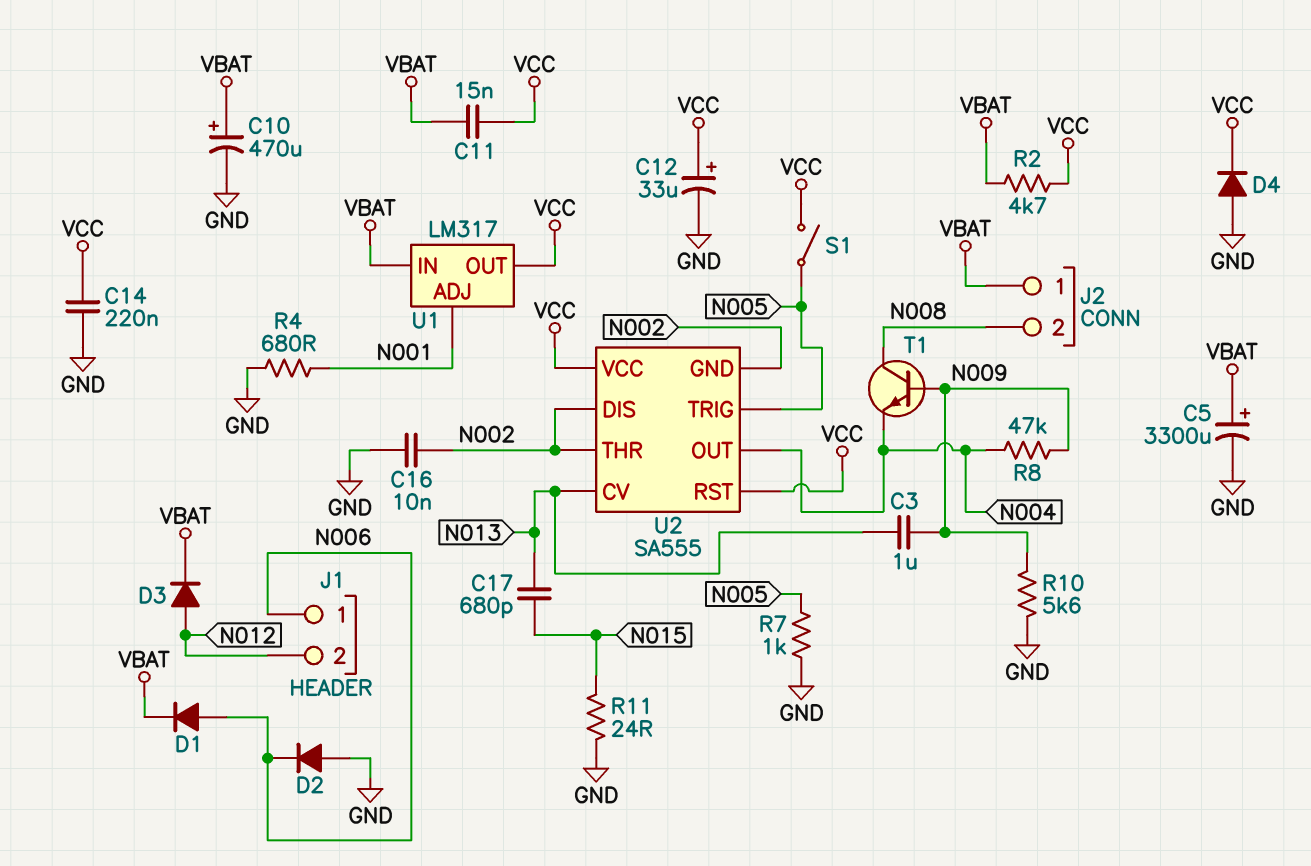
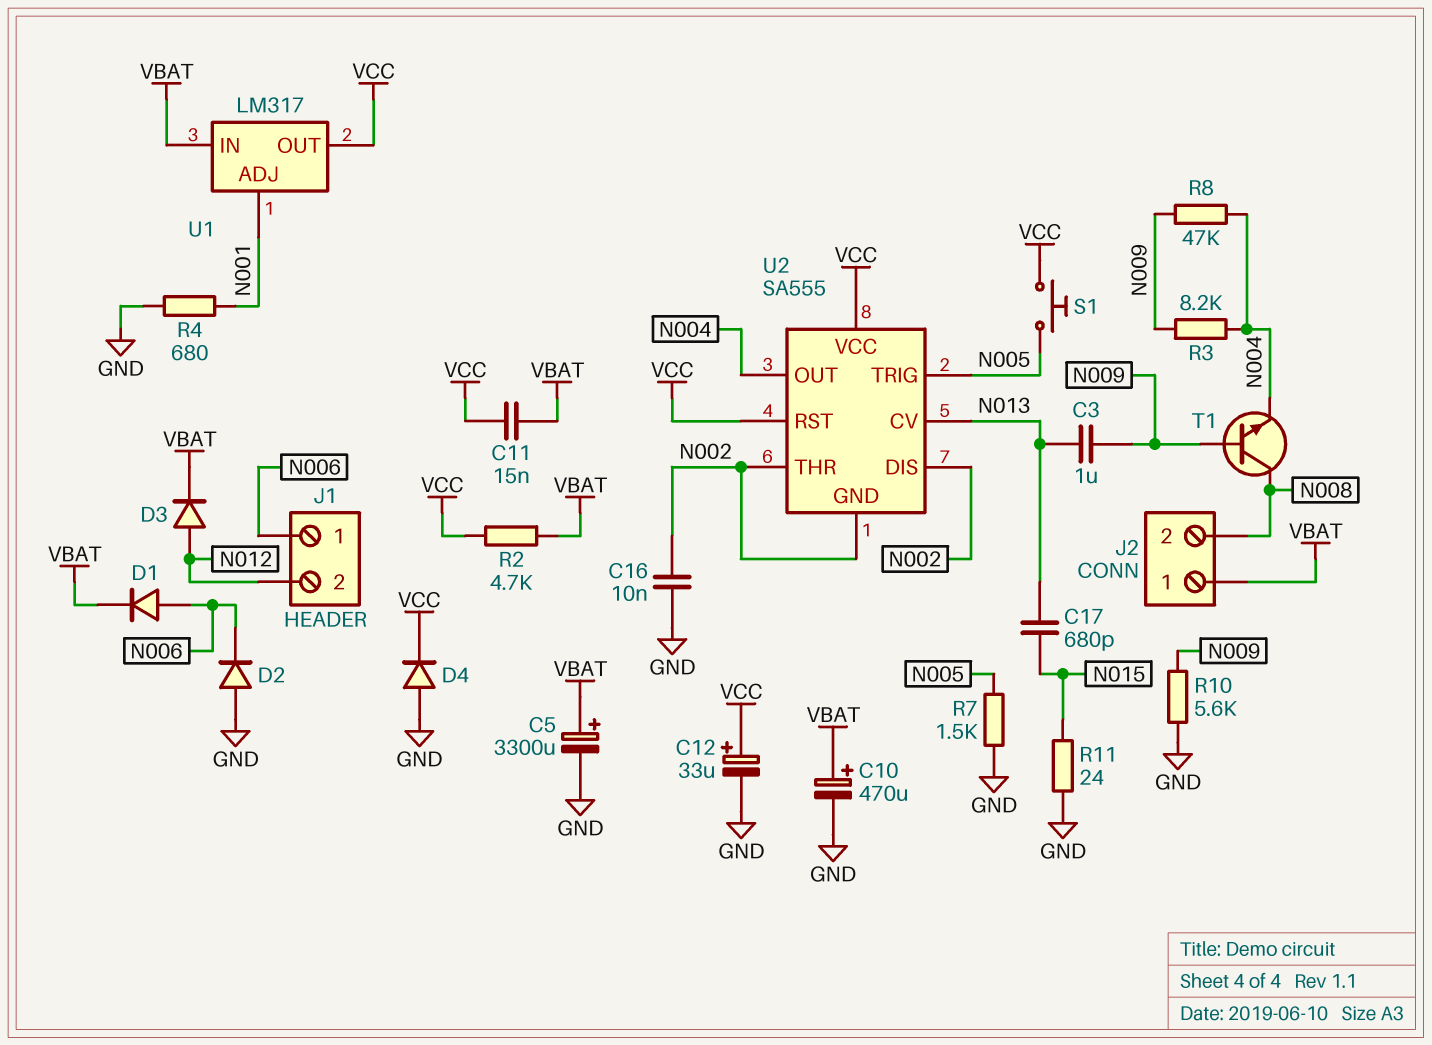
C14: 220nF (GND, VCC) -> none
R3: none -> 8.2k (N004, N009)
R7: 1k (GND, N005) -> 1.5k (GND, N005)
S1: switch (N005, VCC) -> button (N005, VCC)

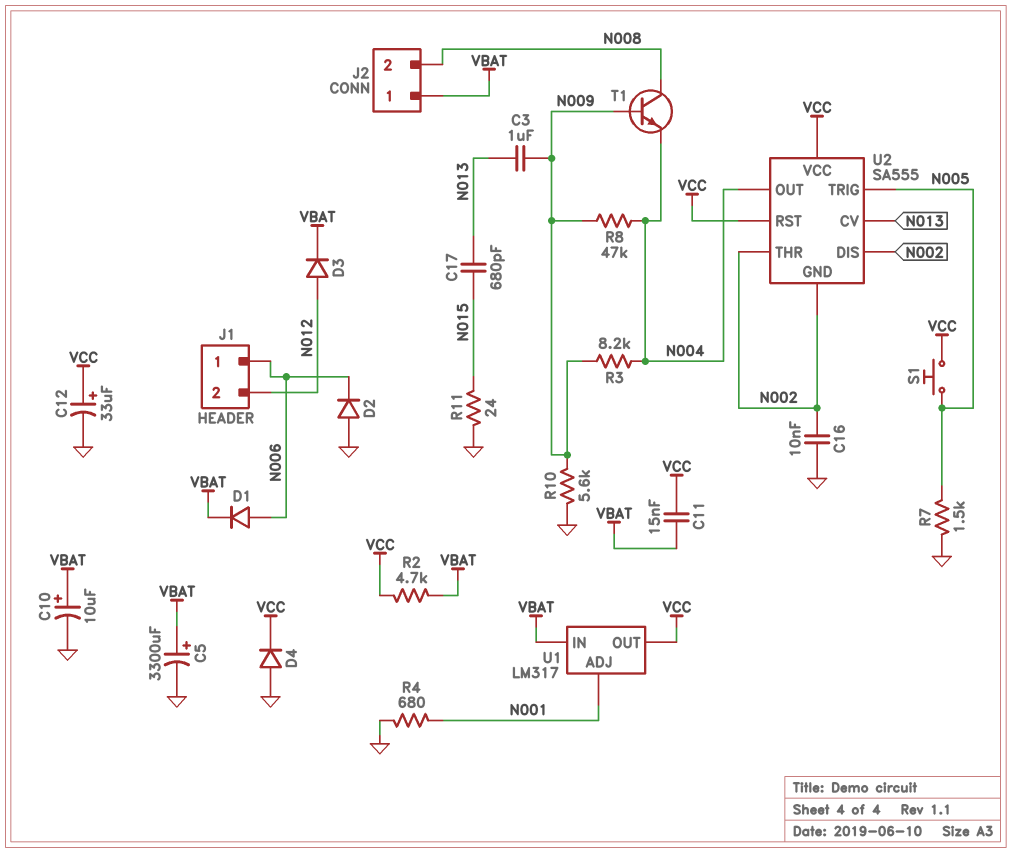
C10: 470uF (plus VBAT, minus GND) -> 10uF (plus VBAT, minus GND)

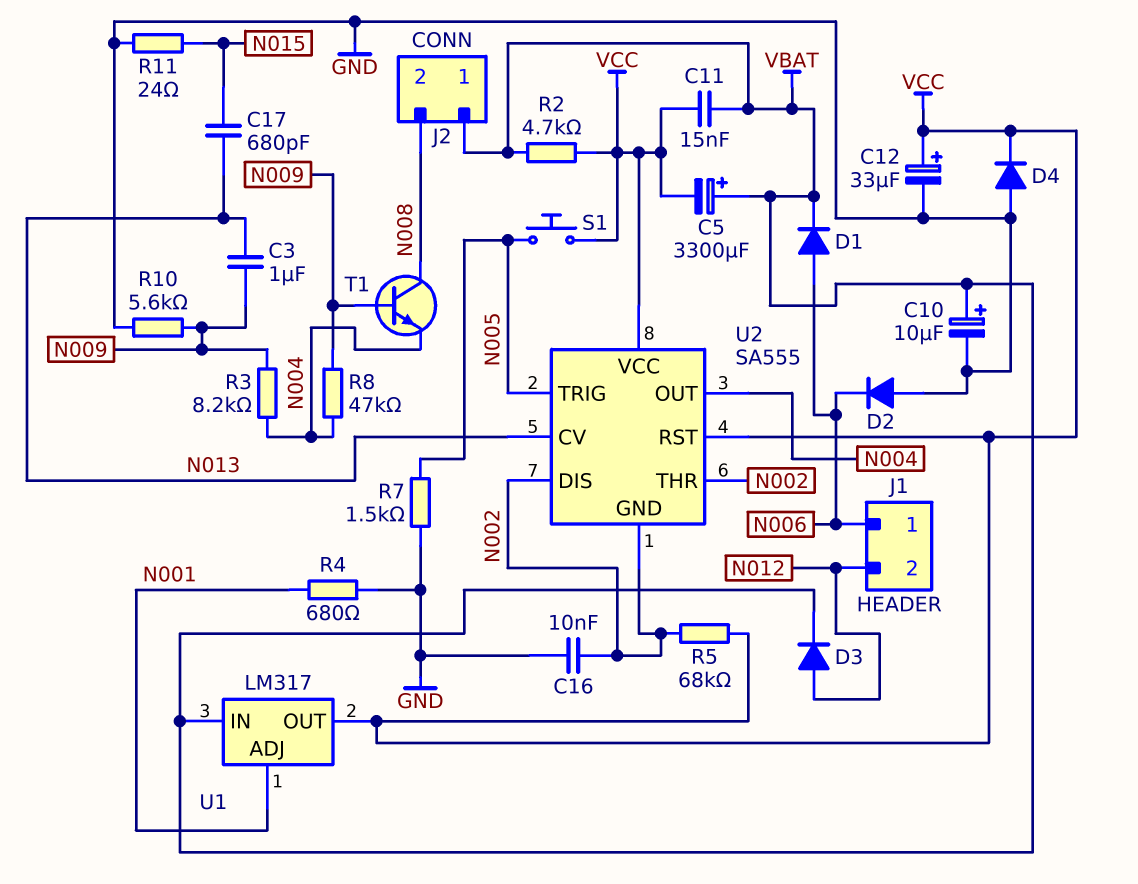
C5: 3300uF (plus VBAT, minus GND) -> 3300uF (plus VBAT, minus VCC)
R5: none -> 68k (N002, VCC)

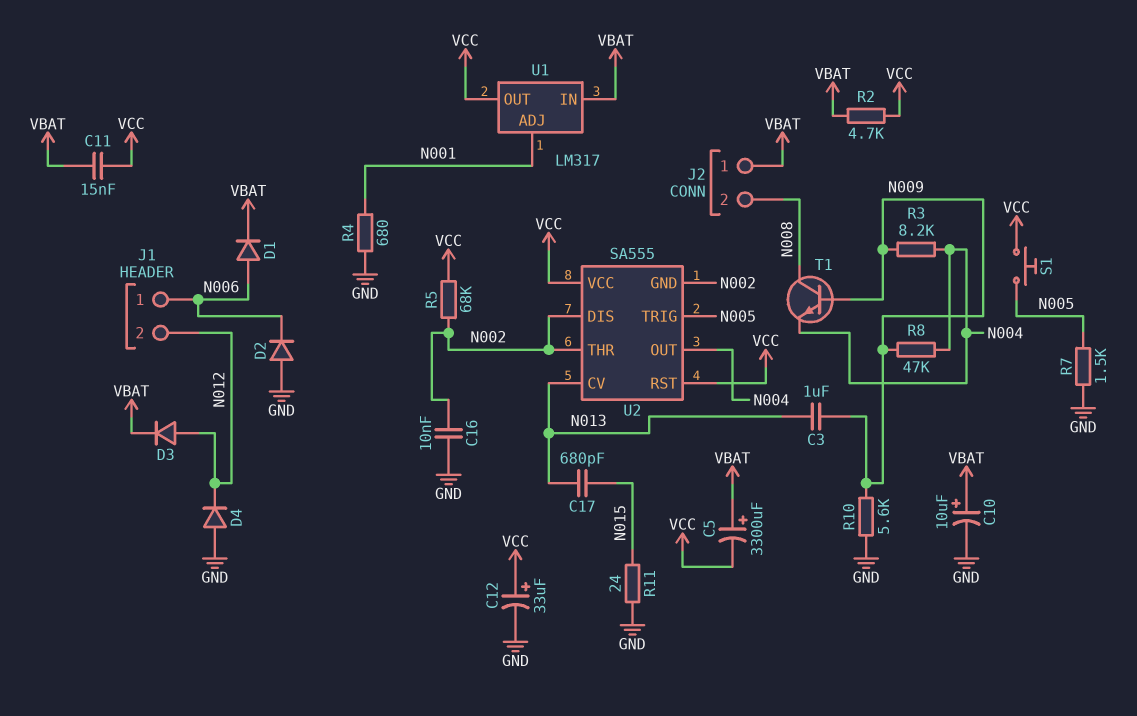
D4: diode (A GND, K VCC) -> diode (A GND, K N012)

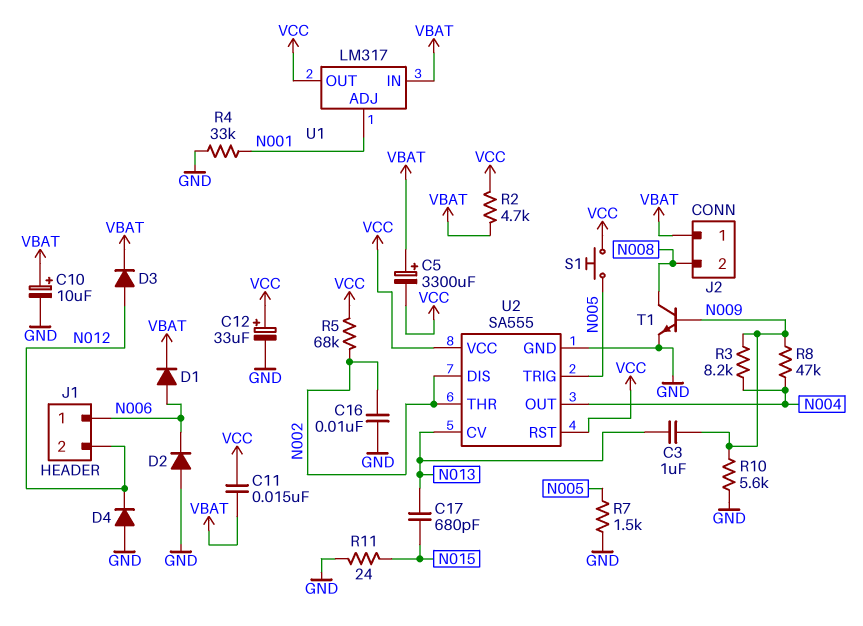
R4: 680 (GND, N001) -> 33k (GND, N001)
T1: NPN (B N009, C N008, E N004) -> NPN (B N009, C N008, E GND)
U2 pin GND: N002 -> GND

